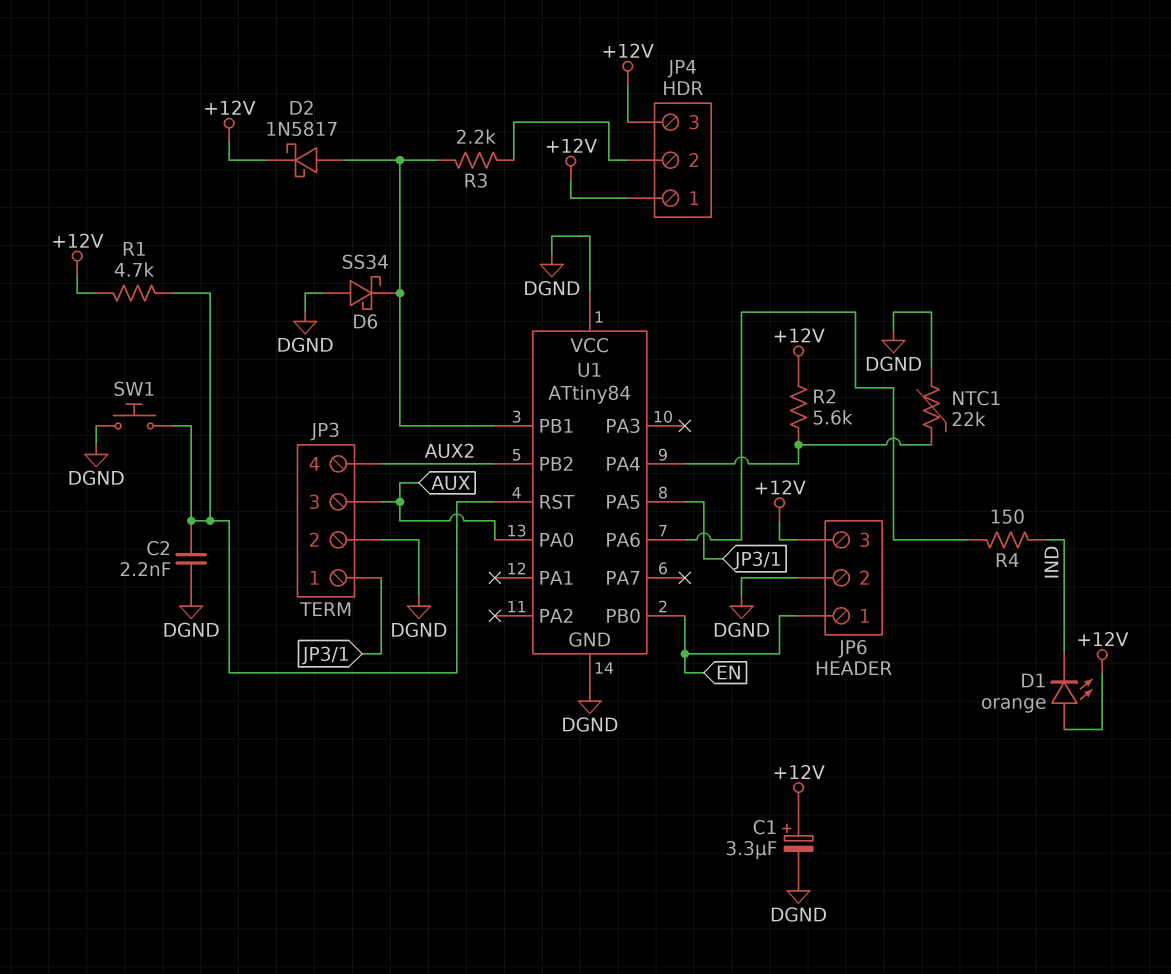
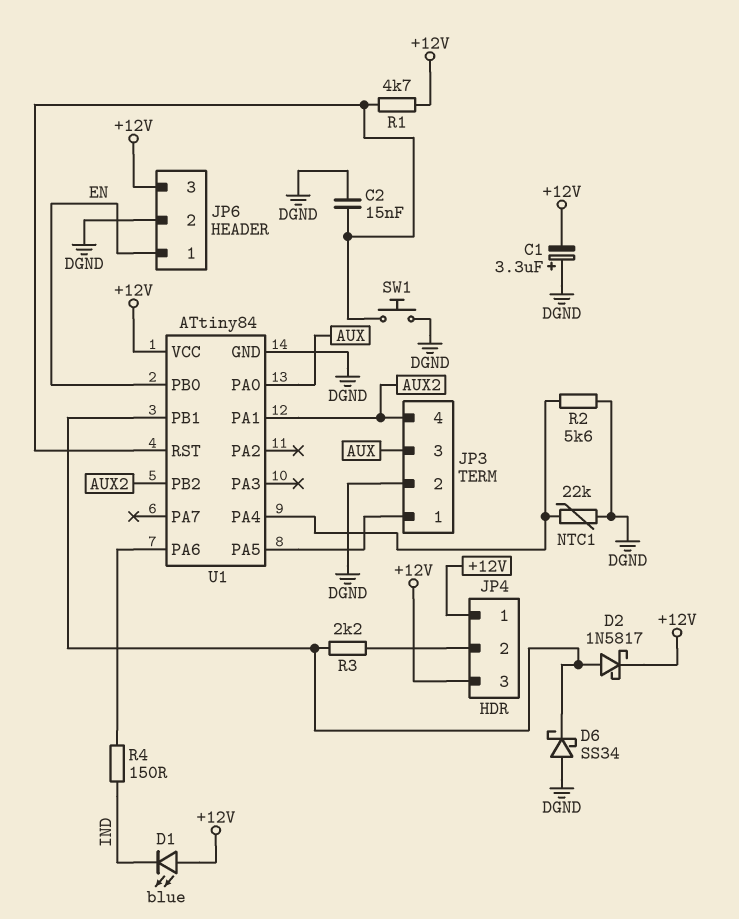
C1: 3.3uF (plus +12V, minus DGND) -> 3.3uF (plus DGND, minus +12V)
C2: 2.2nF (DGND, U1/RST) -> 15nF (DGND, U1/RST)
D1: LED orange (A +12V, K IND) -> LED blue (A +12V, K IND)
R2: 5.6k (+12V, U1/PA4) -> 5.6k (DGND, U1/PA4)
U1 pin PA1: none -> AUX2
U1 pin VCC: DGND -> +12V

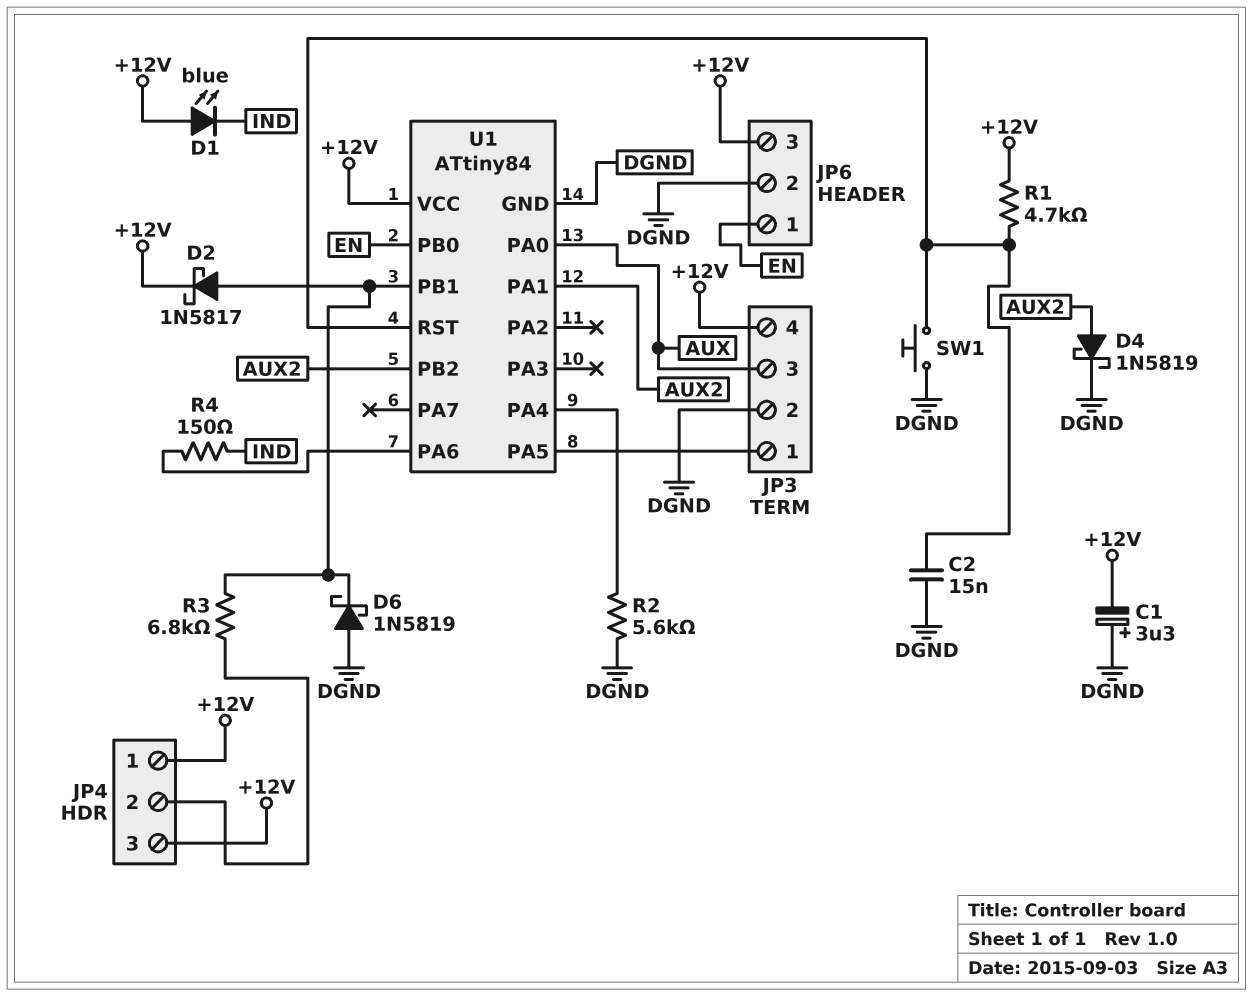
D4: none -> schottky 1N5819 (A AUX2, K DGND)
D6: schottky SS34 (A DGND, K U1/PB1) -> schottky 1N5819 (A DGND, K U1/PB1)
JP3 pin 4: AUX2 -> +12V
NTC1: 22k (DGND, U1/PA4) -> none
R3: 2.2k (JP4/2, U1/PB1) -> 6.8k (JP4/2, U1/PB1)

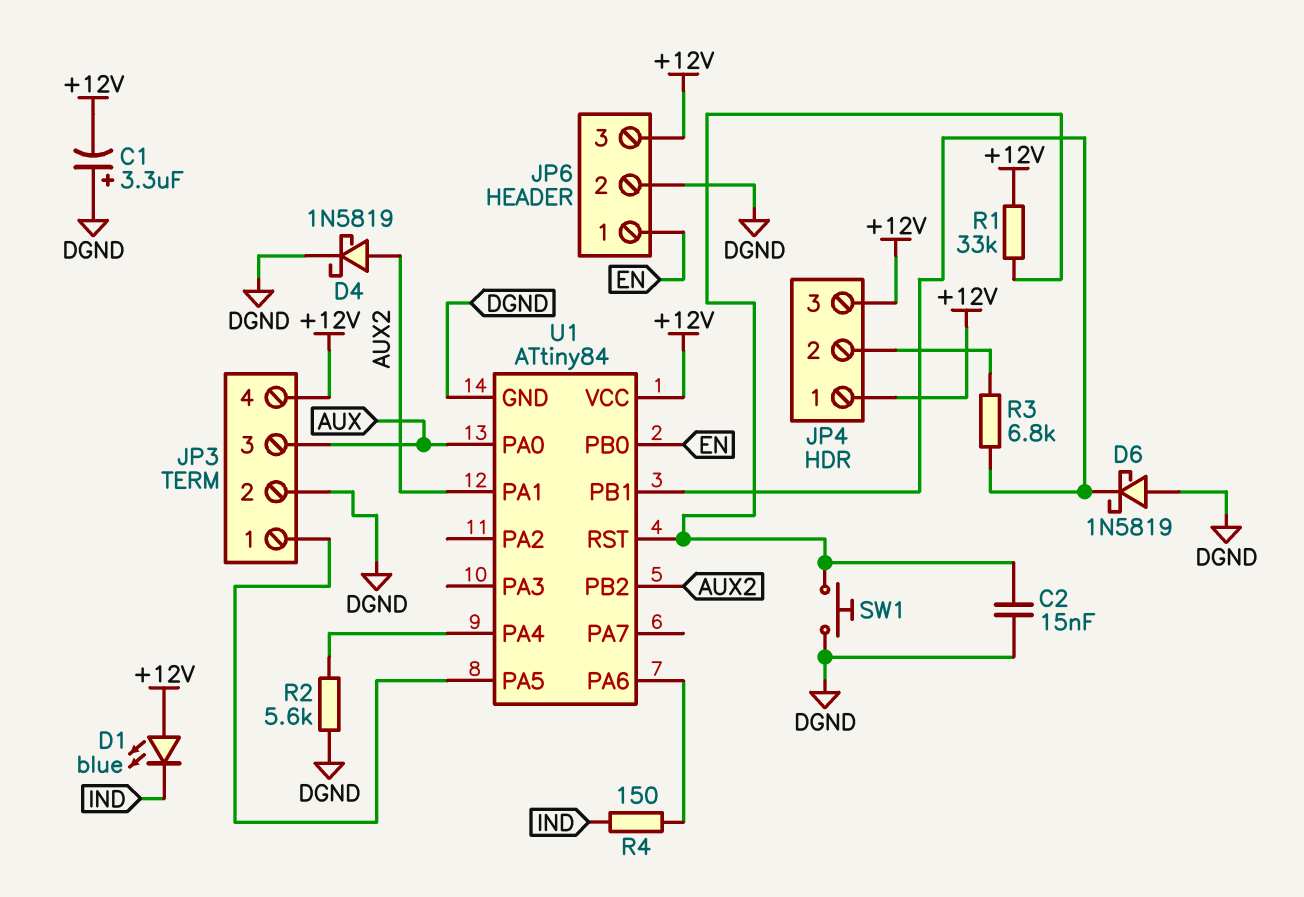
D2: schottky 1N5817 (A U1/PB1, K +12V) -> none
R1: 4.7k (+12V, U1/RST) -> 33k (+12V, U1/RST)

